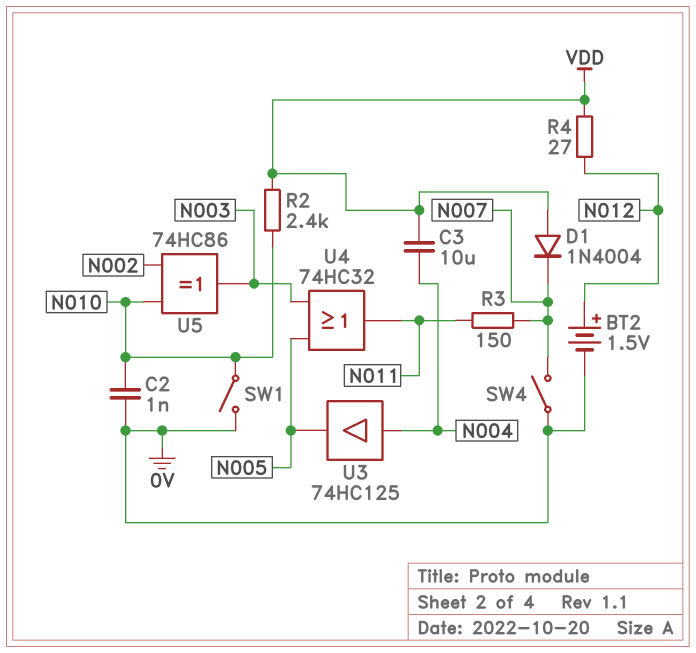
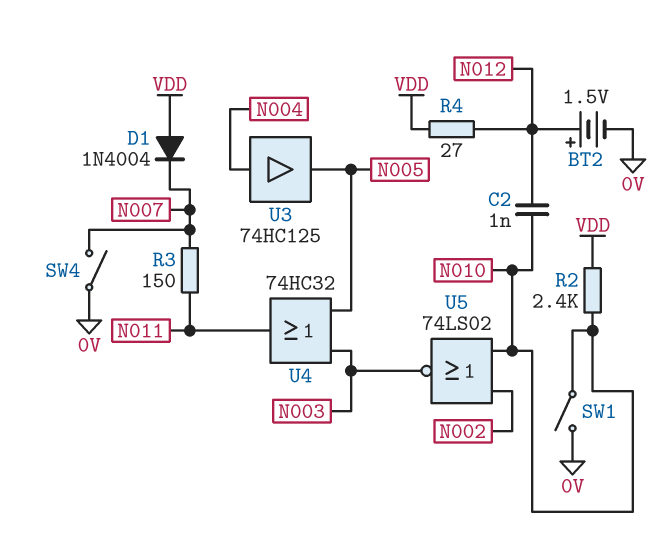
C2: 1nF (0V, N010) -> 1nF (N010, N012)
C3: 10uF (N004, VDD) -> none
U5: XOR 74HC86 (in N002, in N010, out N003) -> NOR 74LS02 (in N002, in N010, out N003)

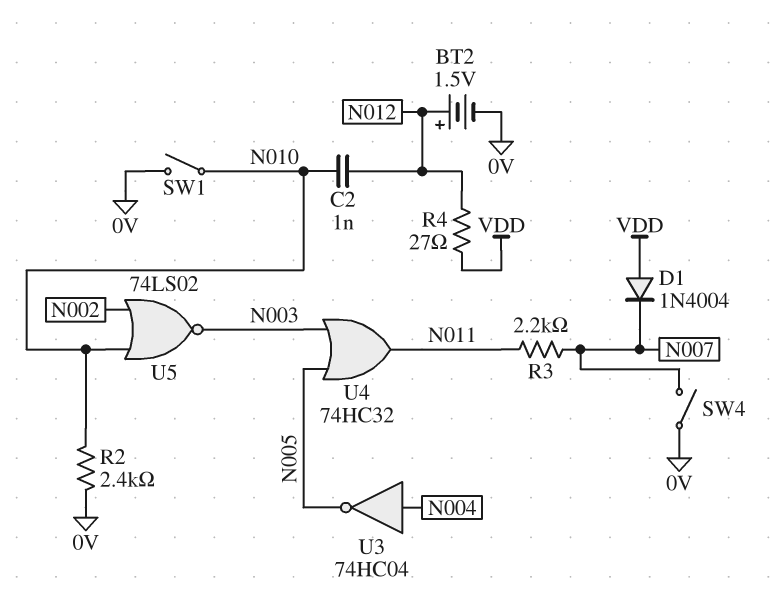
R2: 2.4k (N010, VDD) -> 2.4k (0V, N010)
R3: 150 (N007, N011) -> 2.2k (N007, N011)
U3: buffer 74HC125 (in N004, out N005) -> NOT 74HC04 (in N004, out N005)

